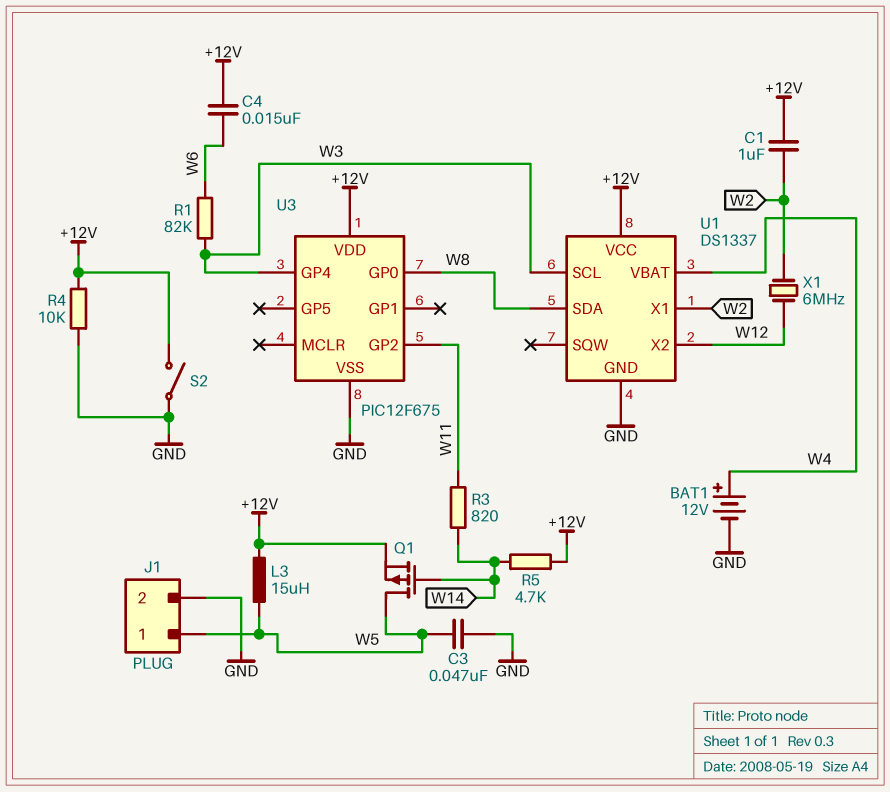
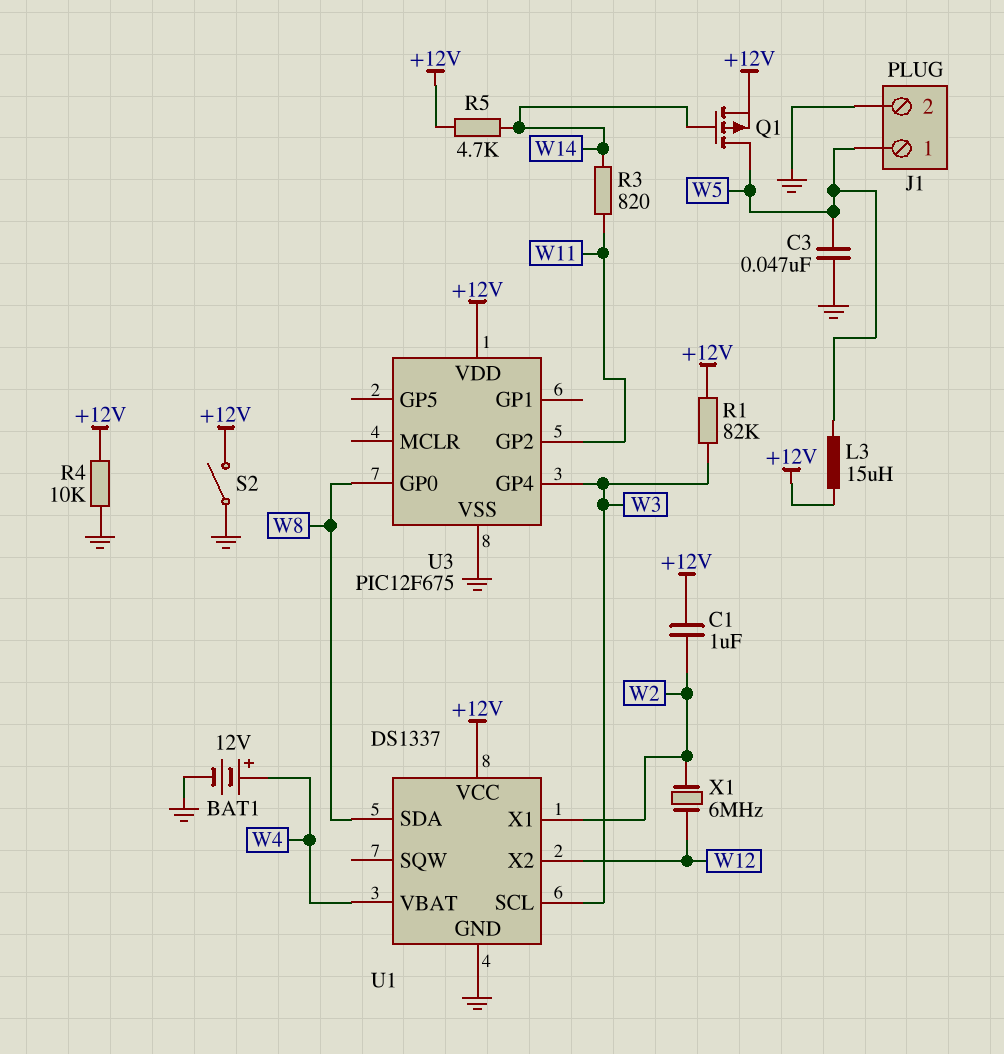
C4: 15nF (+12V, W6) -> none
R1: 82k (W3, W6) -> 82k (+12V, W3)

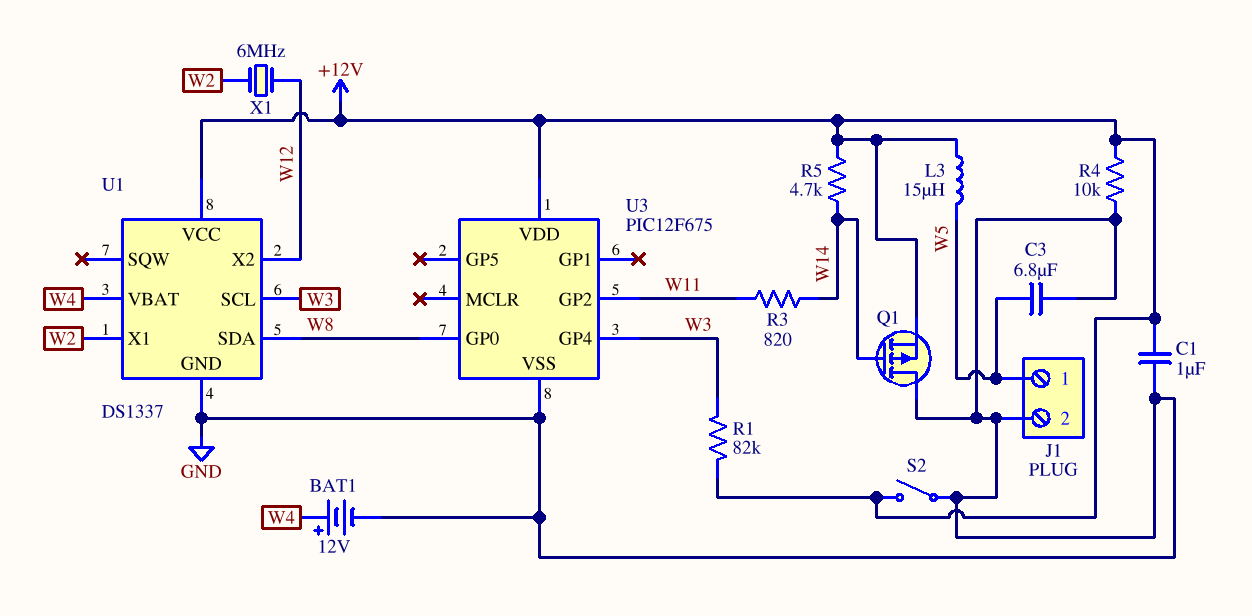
C1: 1uF (+12V, W2) -> 1uF (+12V, GND)
C3: 47nF (GND, W5) -> 6.8uF (GND, W5)
Q1: PMOS (G W14, D W5, S +12V) -> PMOS (G W14, D GND, S +12V)

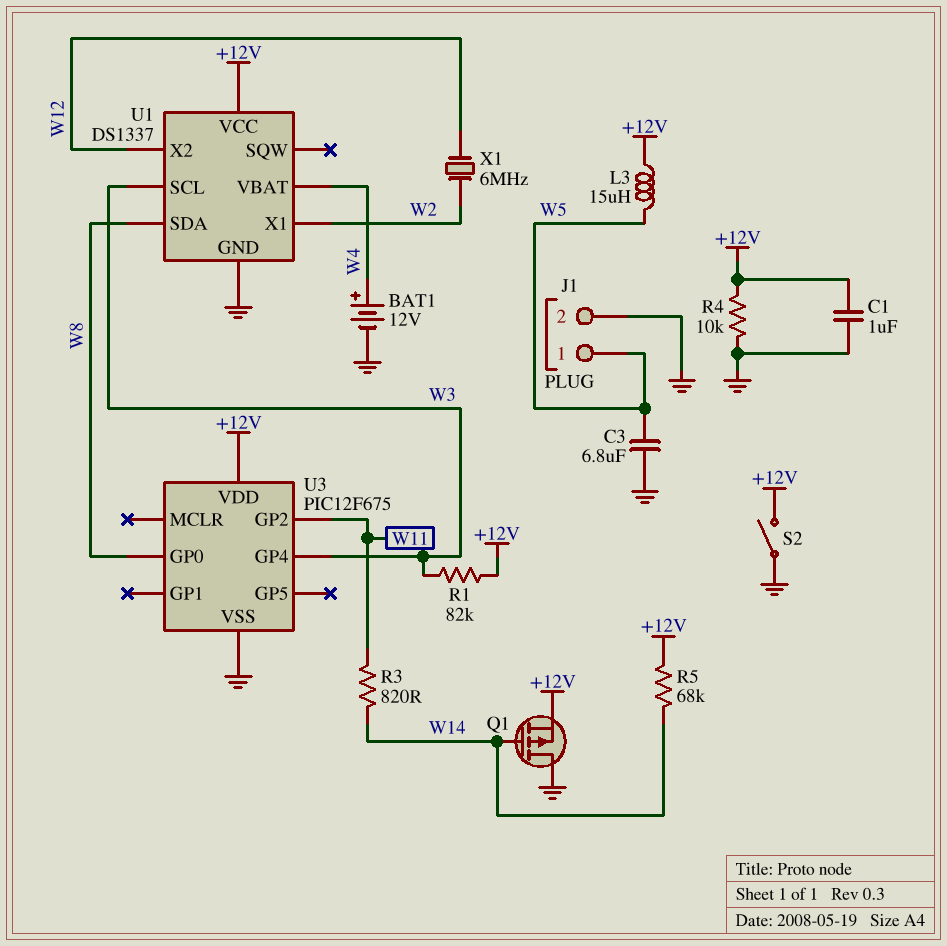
R5: 4.7k (+12V, W14) -> 68k (+12V, W14)

